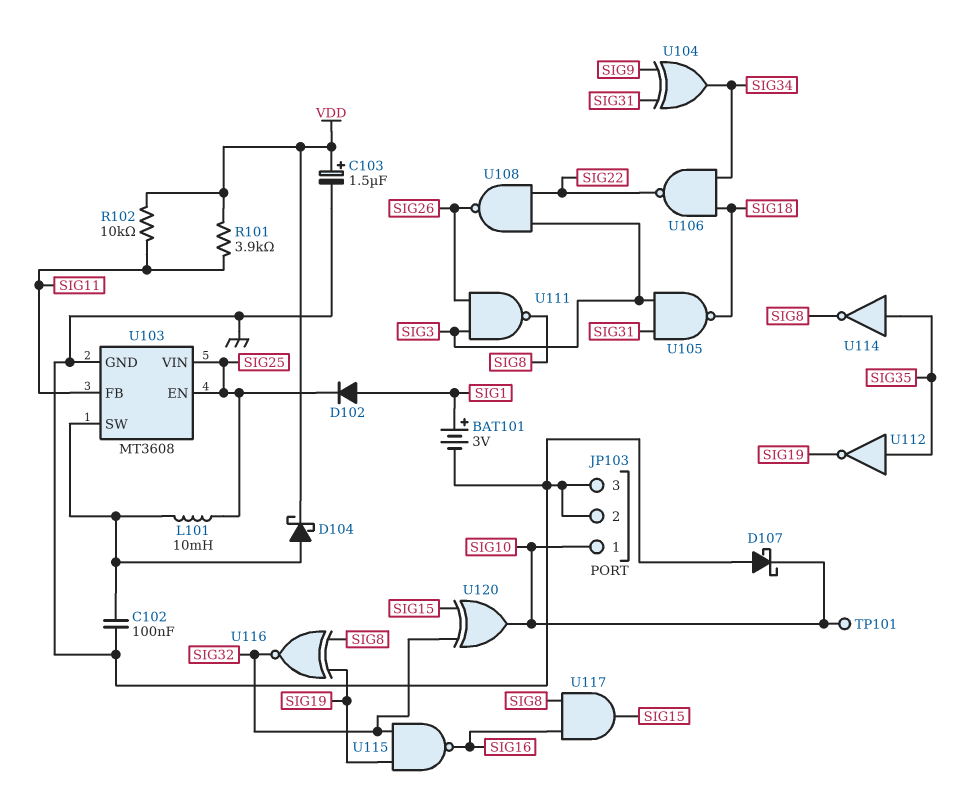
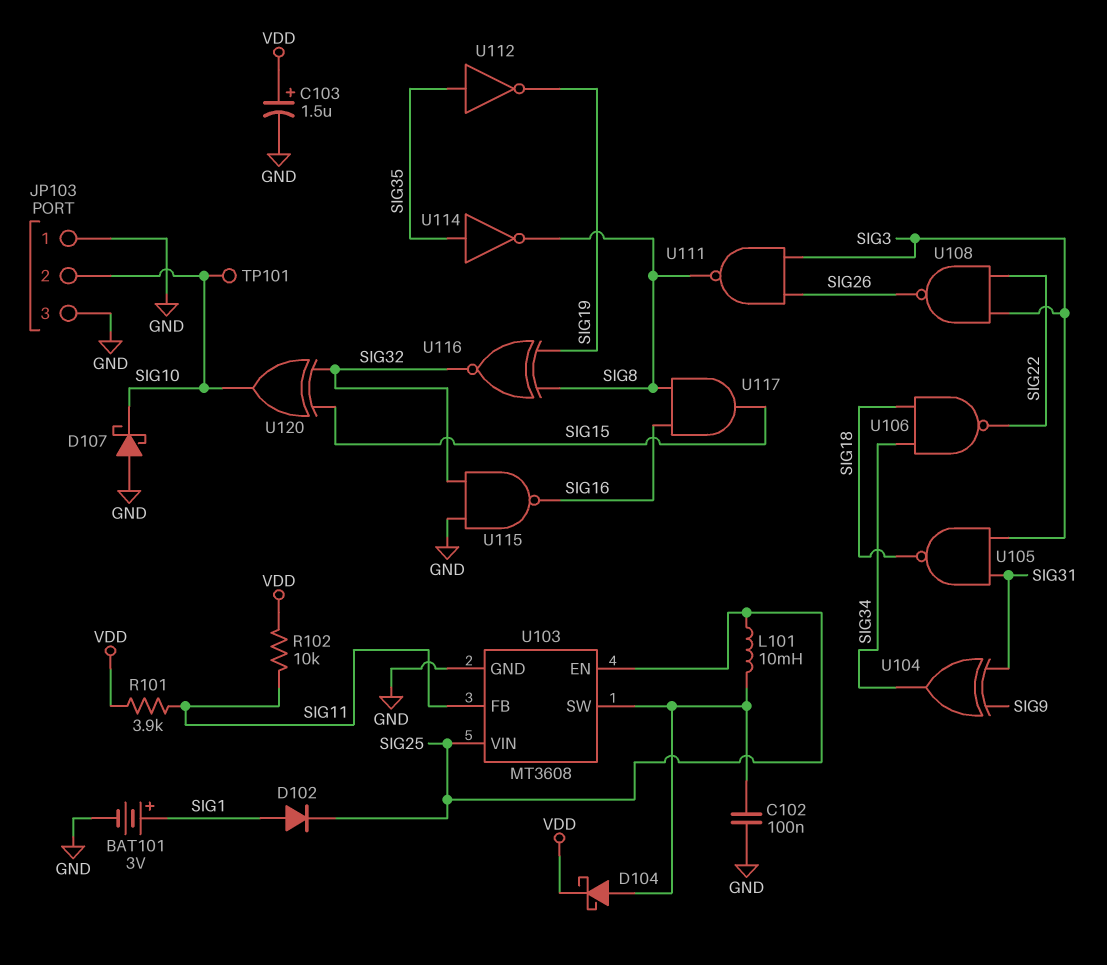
JP103 pin 1: SIG10 -> GND
JP103 pin 2: GND -> SIG10
U115: NAND (in SIG19, in SIG32, out SIG16) -> NAND (in GND, in SIG32, out SIG16)

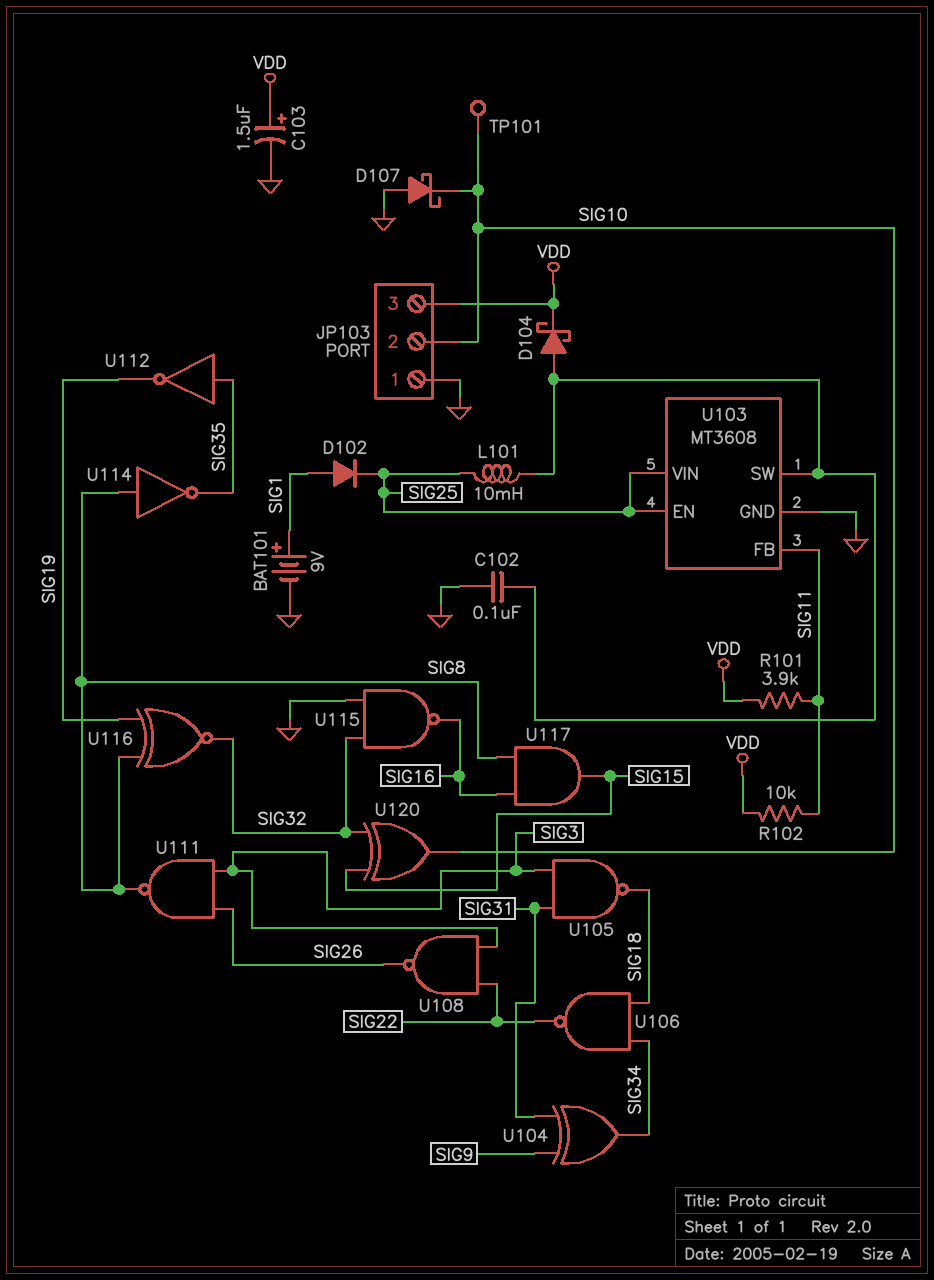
BAT101: 3V (plus SIG1, minus GND) -> 9V (plus SIG1, minus GND)
JP103 pin 3: GND -> VDD
U114: NOT (in SIG35, out SIG8) -> NOT (in SIG8, out SIG35)

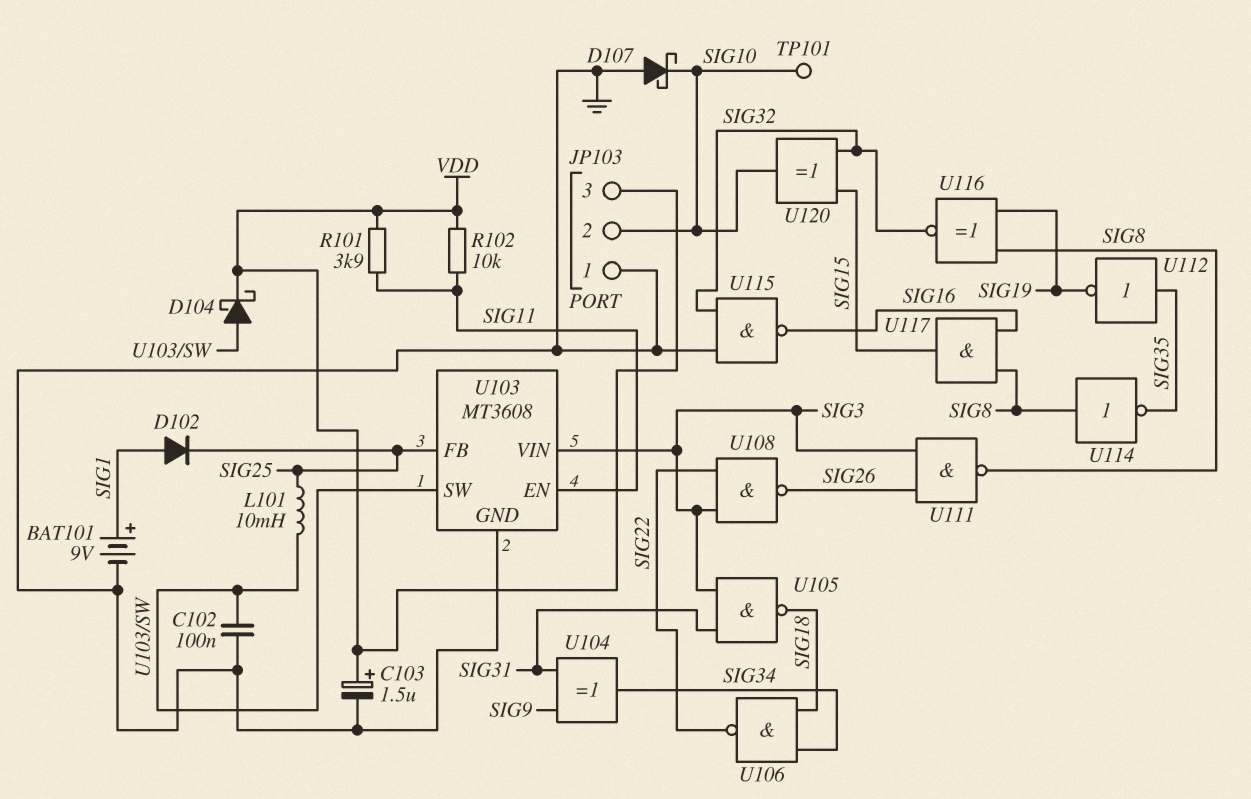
U103 pin EN: SIG25 -> SIG11
U103 pin FB: SIG11 -> SIG25
U103 pin VIN: SIG25 -> SIG3

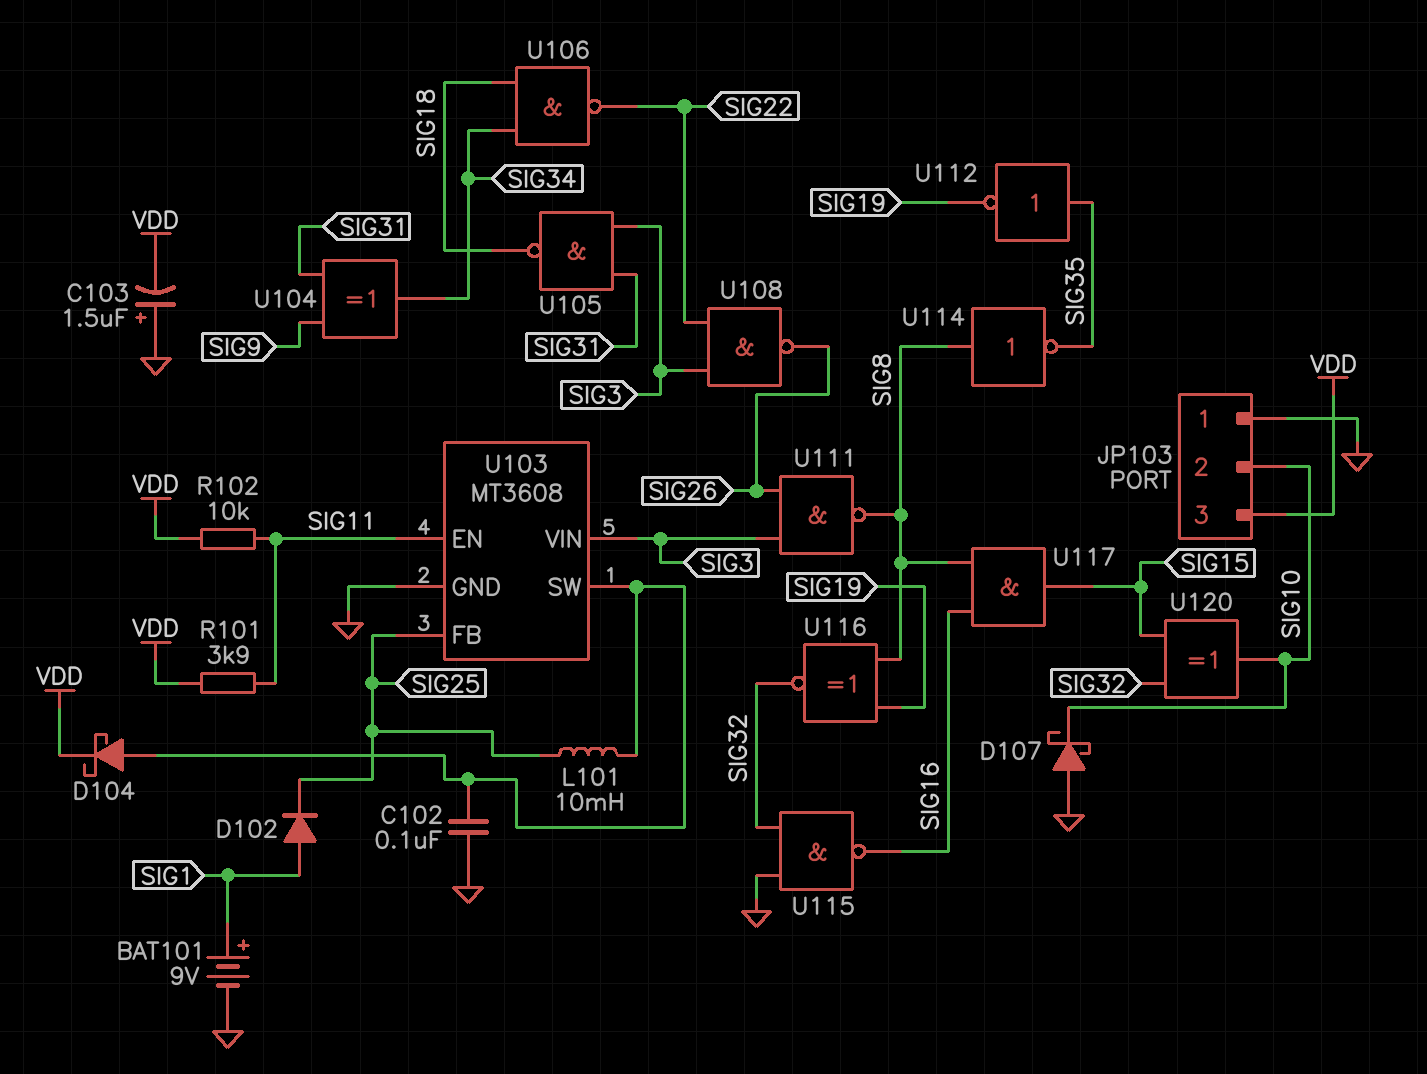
C103: 1.5uF (plus VDD, minus GND) -> 1.5uF (plus GND, minus VDD)
TP101: test point (SIG10) -> none

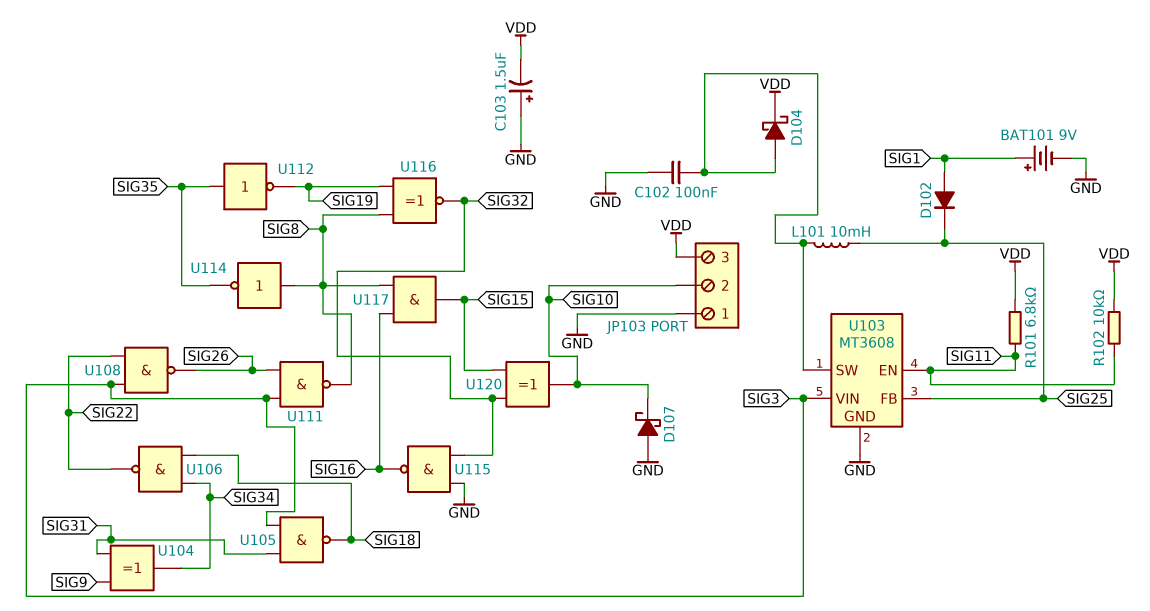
R101: 3.9k (SIG11, VDD) -> 6.8k (SIG11, VDD)

